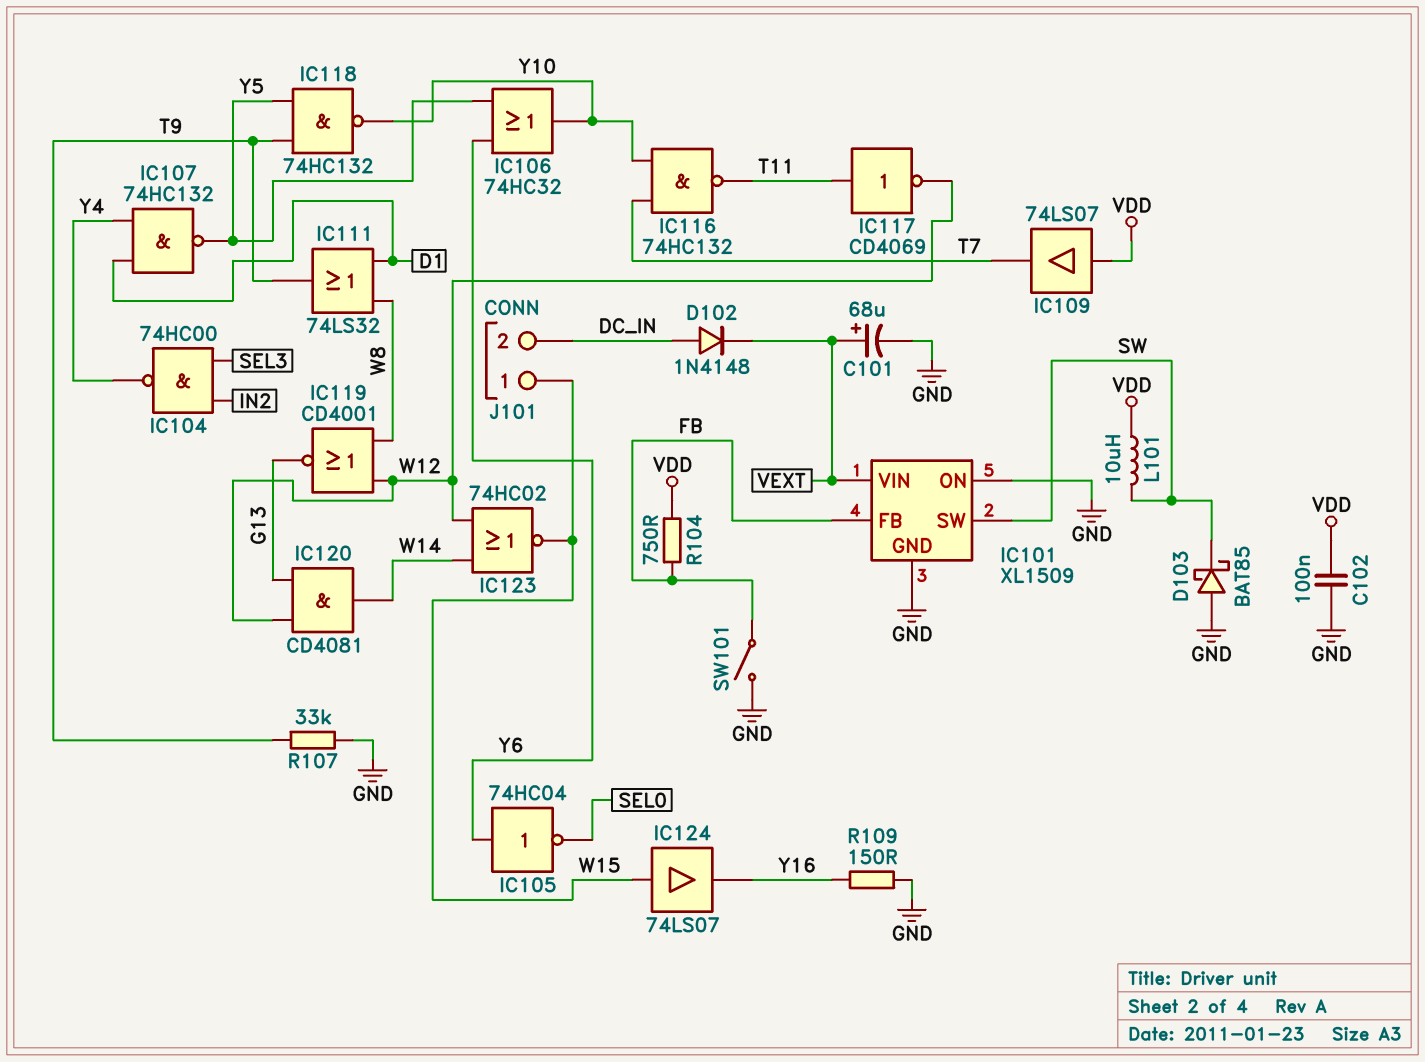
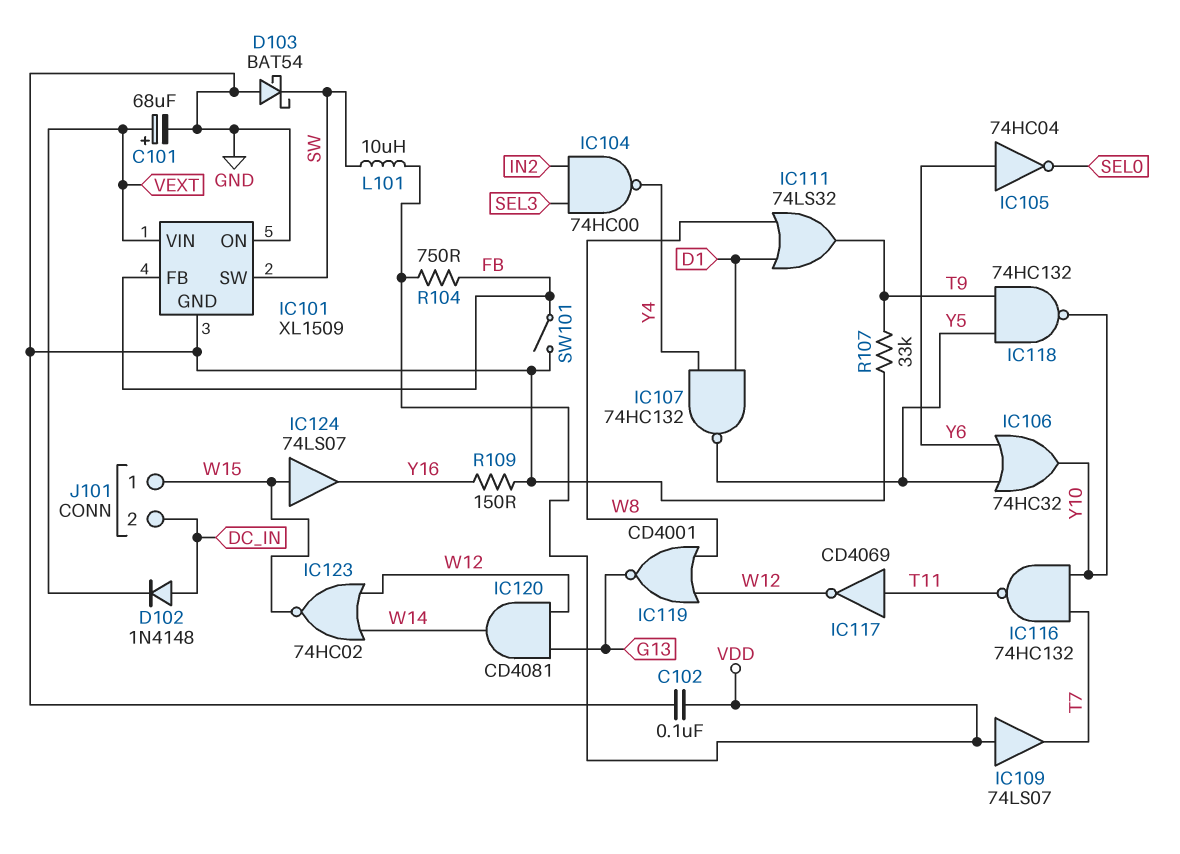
D103: schottky BAT85 (A GND, K SW) -> schottky BAT54 (A GND, K SW)

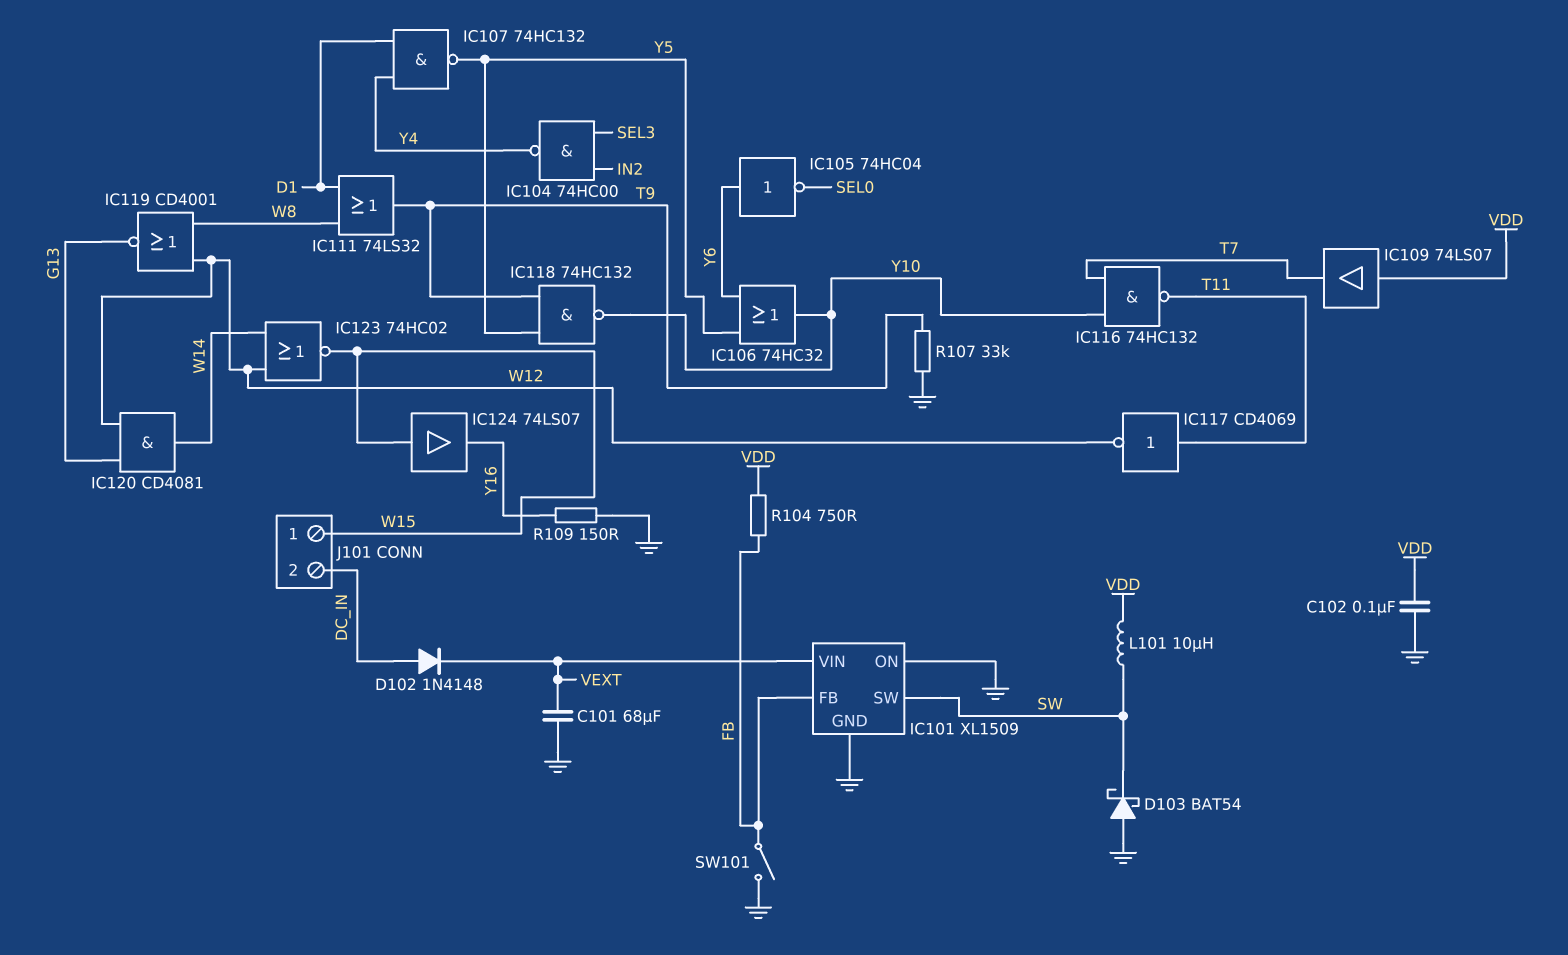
C101: 68uF (plus VEXT, minus GND) -> 68uF (GND, VEXT)

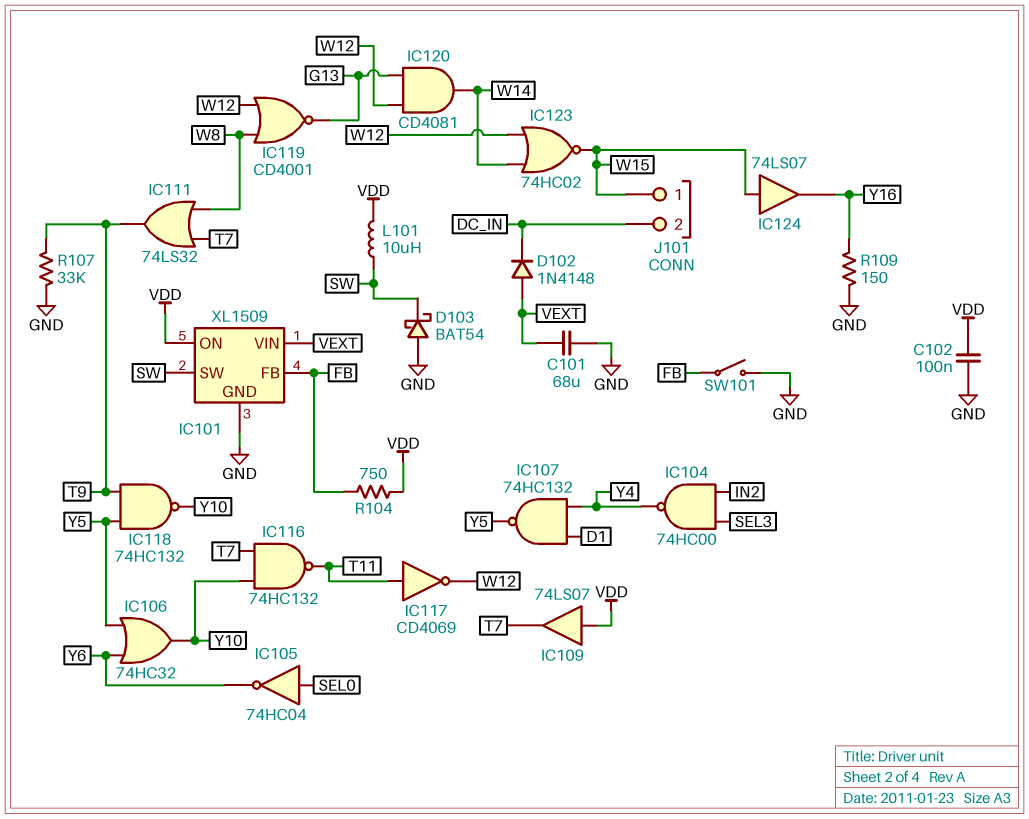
D102: diode 1N4148 (A DC_IN, K VEXT) -> diode 1N4148 (A VEXT, K DC_IN)
IC101 pin ON: GND -> VDD
IC105: NOT 74HC04 (in Y6, out SEL0) -> NOT 74HC04 (in SEL0, out Y6)
IC111: OR 74LS32 (in D1, in W8, out T9) -> OR 74LS32 (in T7, in W8, out T9)

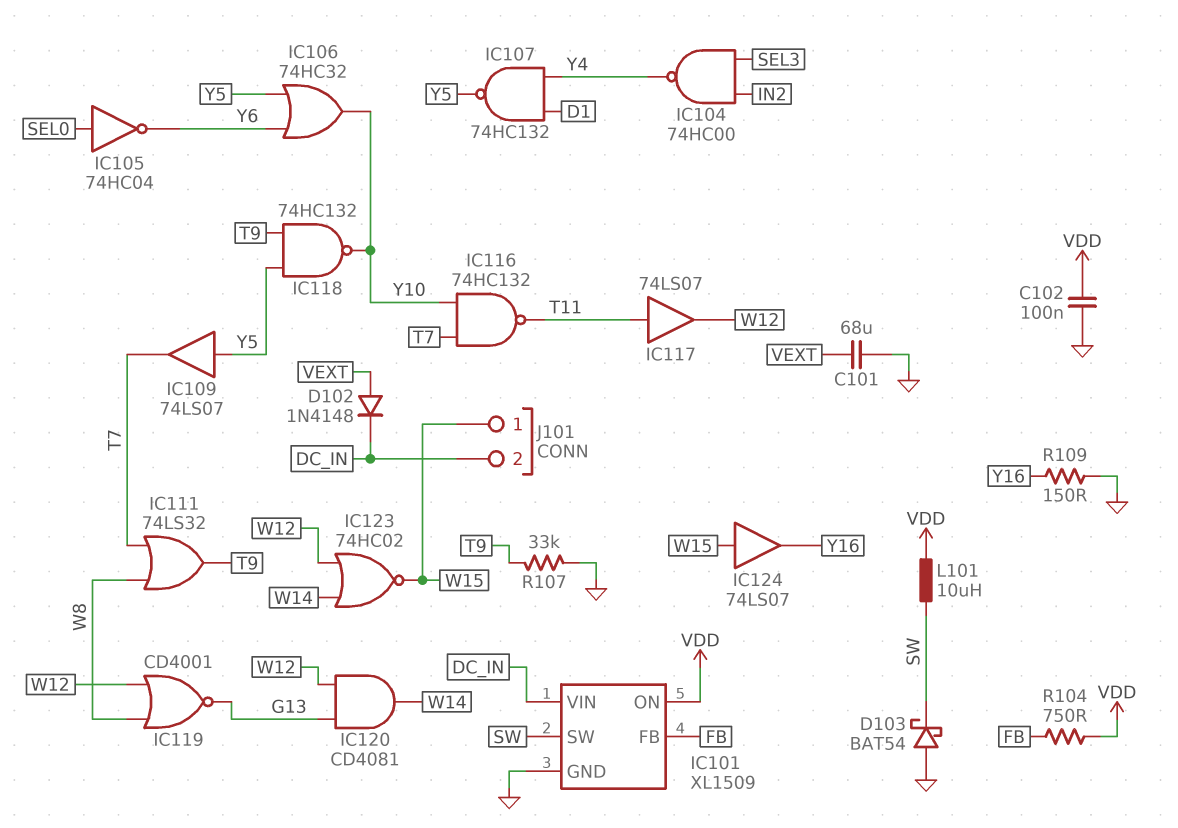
IC101 pin VIN: VEXT -> DC_IN
IC109: buffer 74LS07 (in VDD, out T7) -> buffer 74LS07 (in Y5, out T7)
IC117: NOT CD4069 (in T11, out W12) -> buffer 74LS07 (in T11, out W12)
SW101: switch (FB, GND) -> none

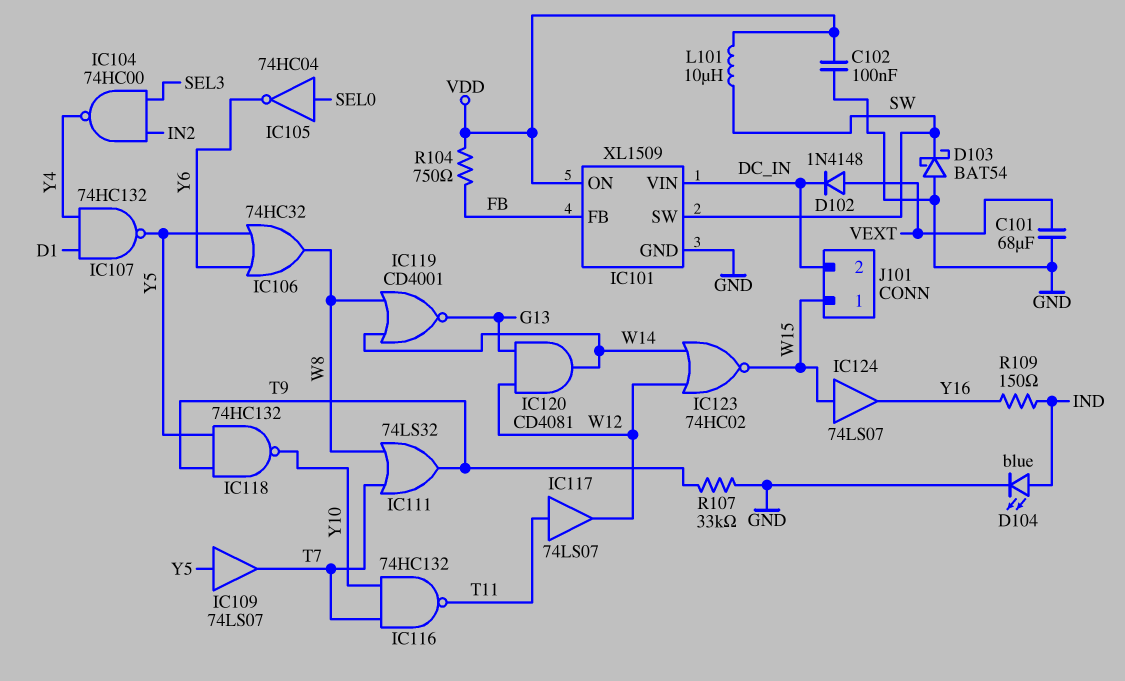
D104: none -> LED blue (A IND, K GND)
IC106: OR 74HC32 (in Y5, in Y6, out Y10) -> OR 74HC32 (in Y5, in Y6, out W8)
IC119: NOR CD4001 (in W8, in W12, out G13) -> NOR CD4001 (in W8, in W14, out G13)
R109: 150 (GND, Y16) -> 150 (IND, Y16)

